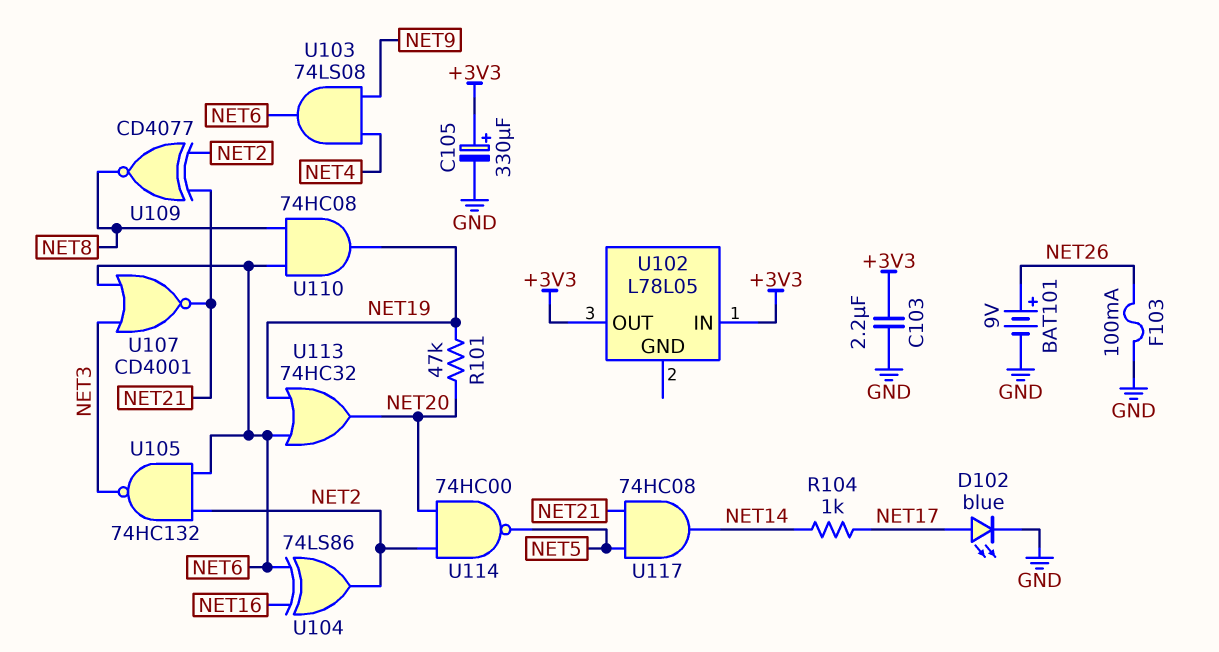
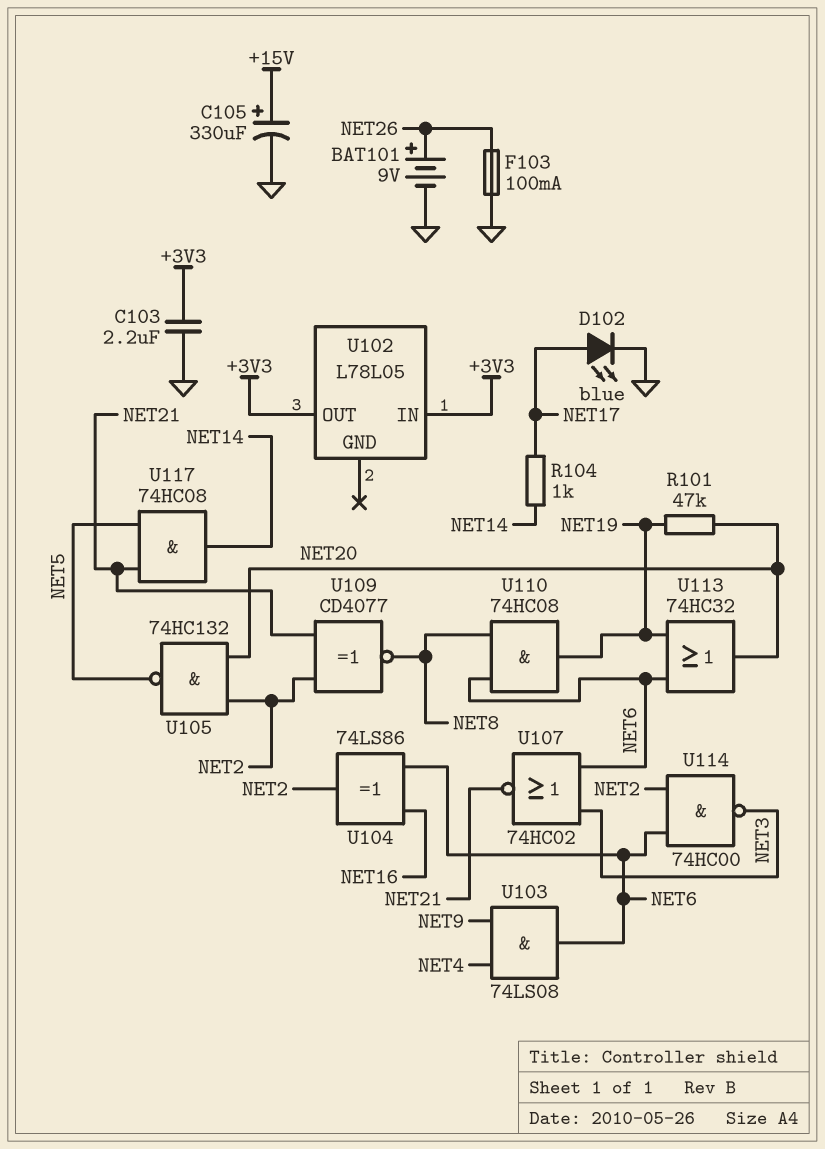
C105: 330uF (plus +3V3, minus GND) -> 330uF (plus +15V, minus GND)
U105: NAND 74HC132 (in NET2, in NET6, out NET3) -> NAND 74HC132 (in NET2, in NET20, out NET5)
U107: NOR CD4001 (in NET3, in NET6, out NET21) -> NOR 74HC02 (in NET3, in NET6, out NET21)
U114: NAND 74HC00 (in NET2, in NET20, out NET5) -> NAND 74HC00 (in NET2, in NET6, out NET3)

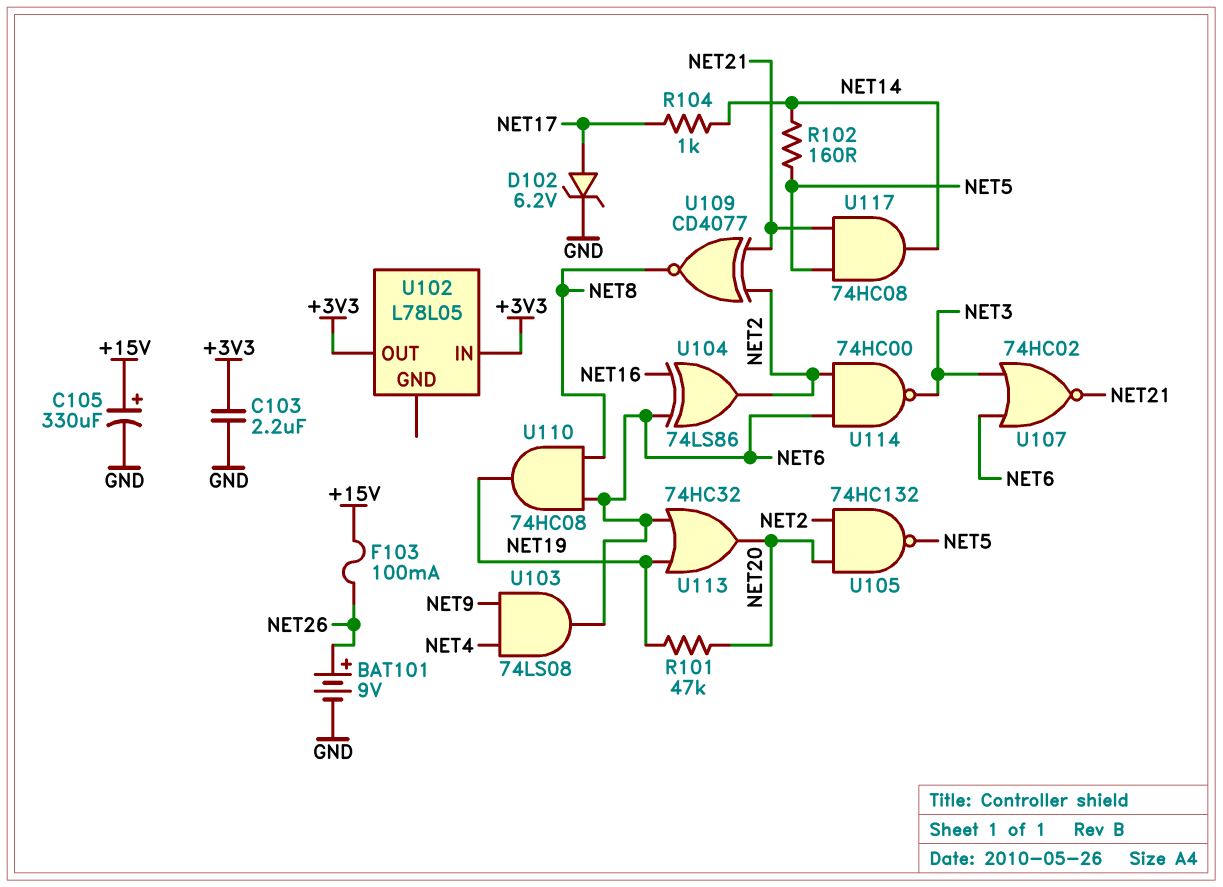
D102: LED blue (A NET17, K GND) -> zener 6.2V (A NET17, K GND)
F103: 100mA (GND, NET26) -> 100mA (+15V, NET26)
R102: none -> 160 (NET5, NET14)

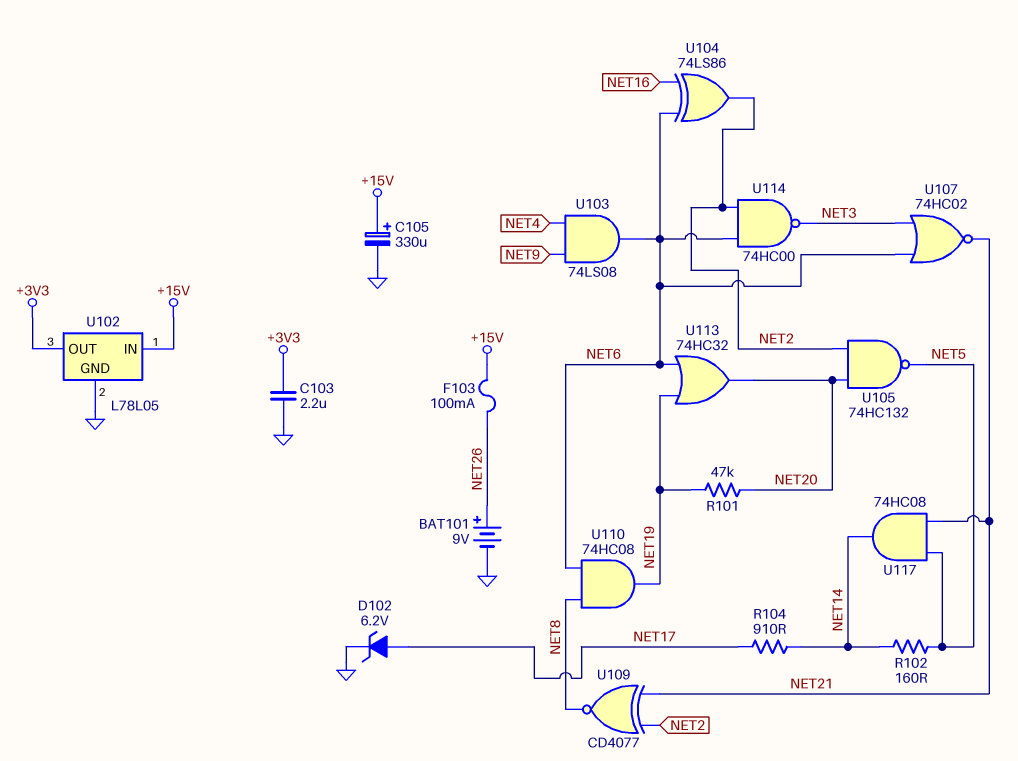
R104: 1k (NET14, NET17) -> 910 (NET14, NET17)
U102 pin GND: none -> GND
U102 pin IN: +3V3 -> +15V

